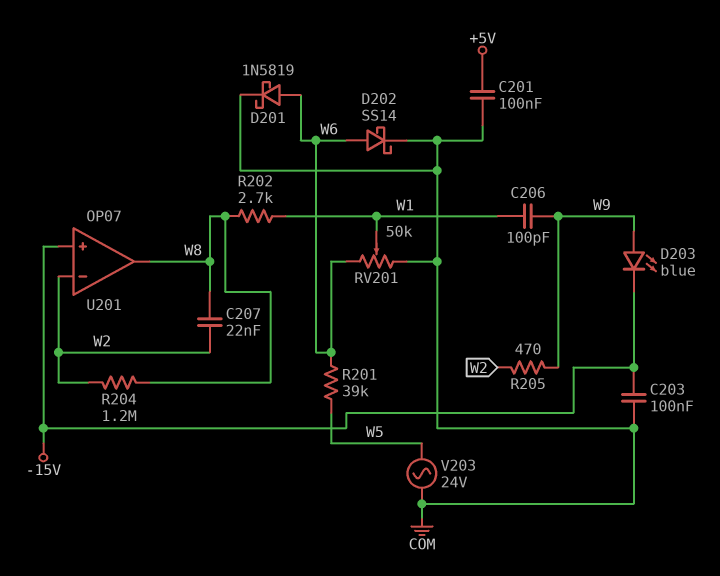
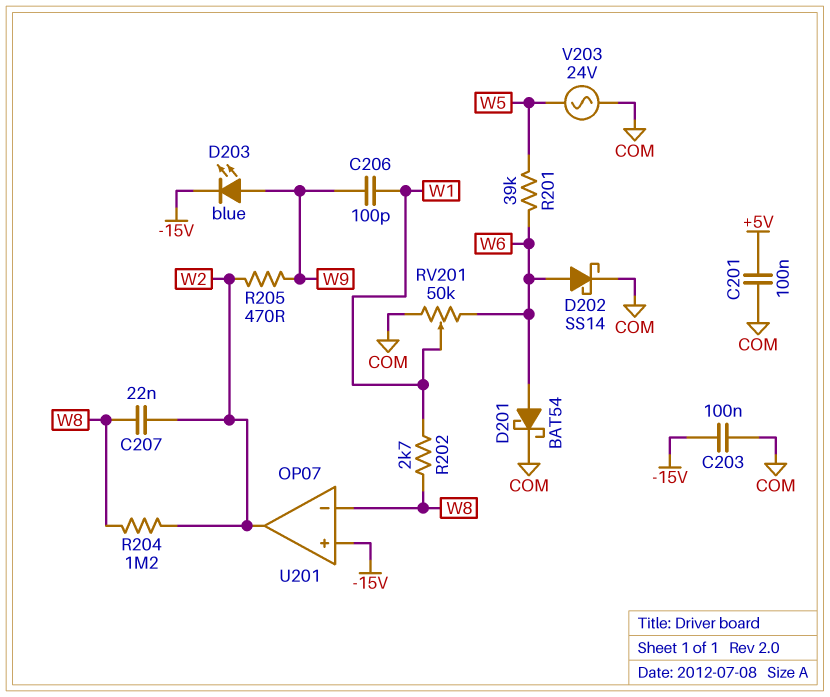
D201: schottky 1N5819 (A W6, K COM) -> schottky BAT54 (A W6, K COM)
U201 pin in-: W2 -> W8
U201 pin out: W8 -> W2

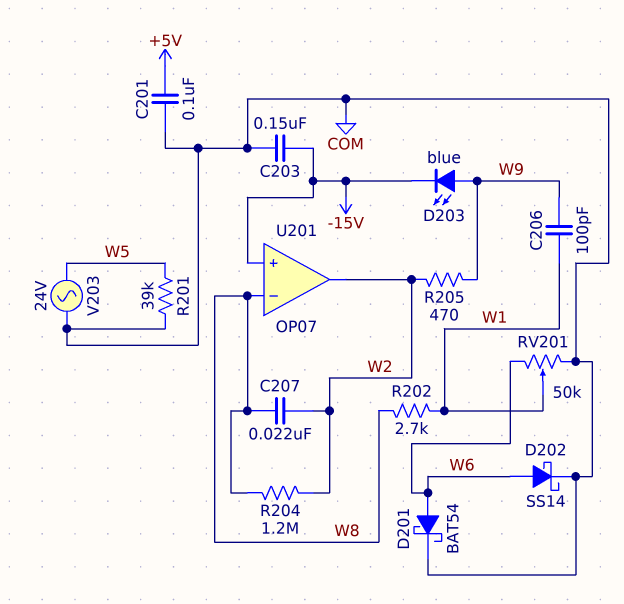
C203: 100nF (-15V, COM) -> 150nF (-15V, COM)
R201: 39k (W5, W6) -> 39k (COM, W5)

